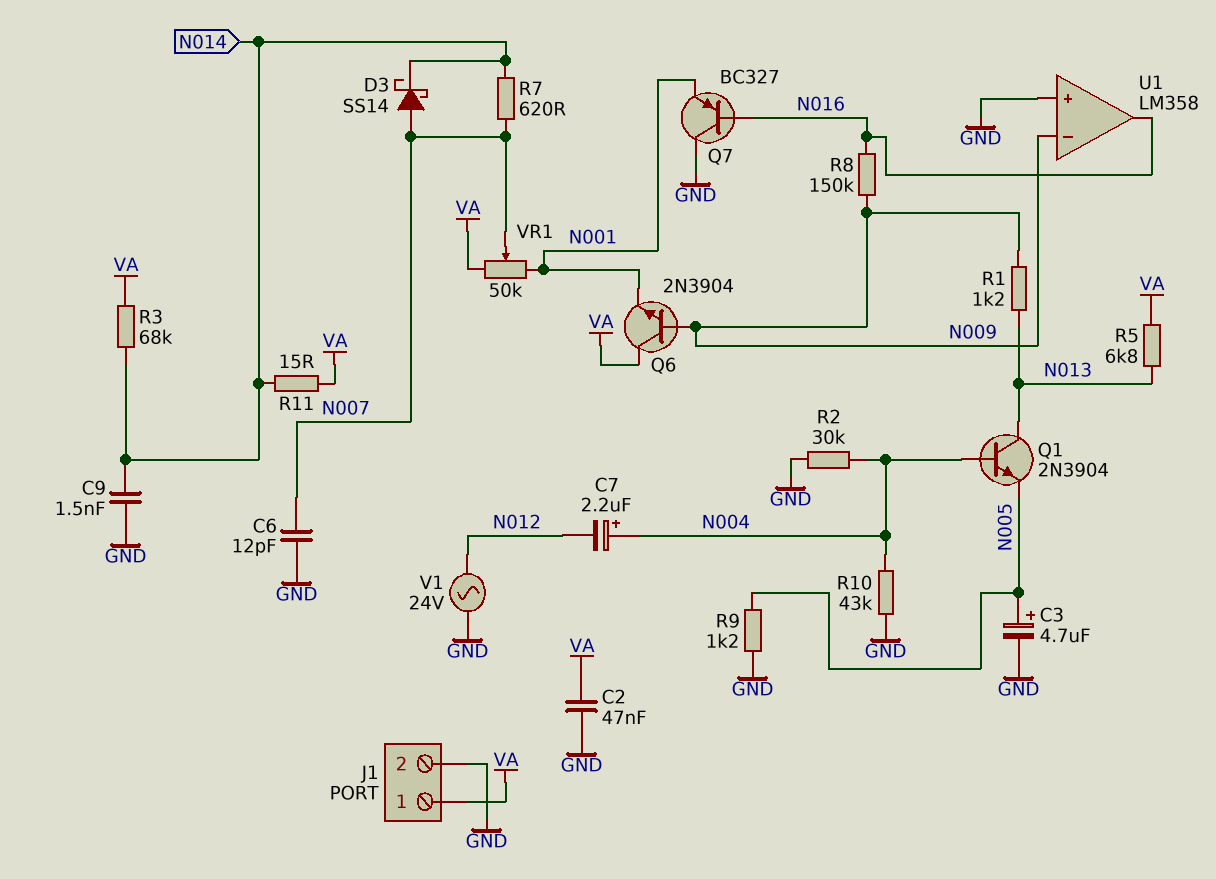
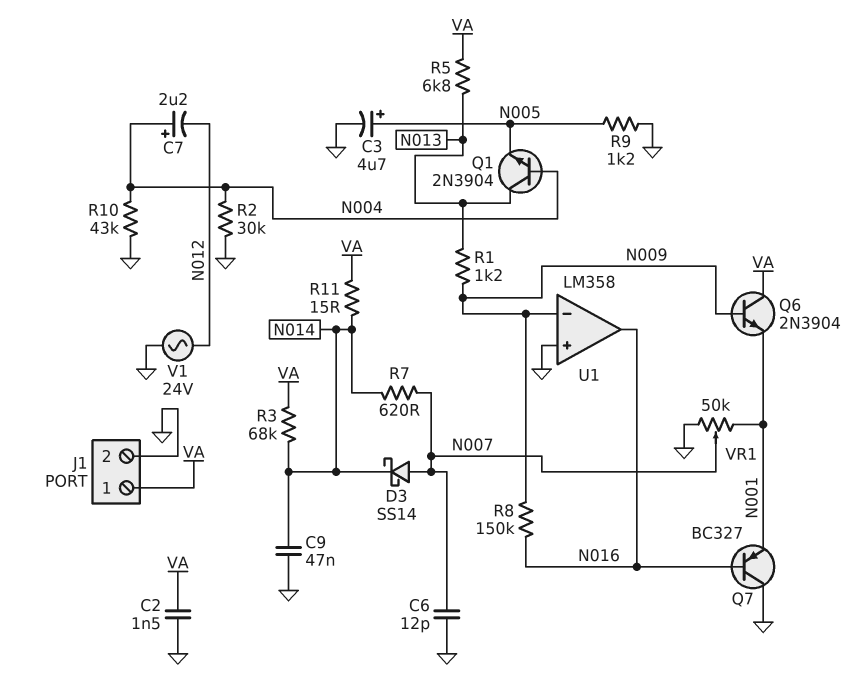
C2: 47nF (GND, VA) -> 1.5nF (GND, VA)
C9: 1.5nF (GND, N014) -> 47nF (GND, N014)
VR1: 50k (N001, VA, wiper N007) -> 50k (GND, N001, wiper N007)

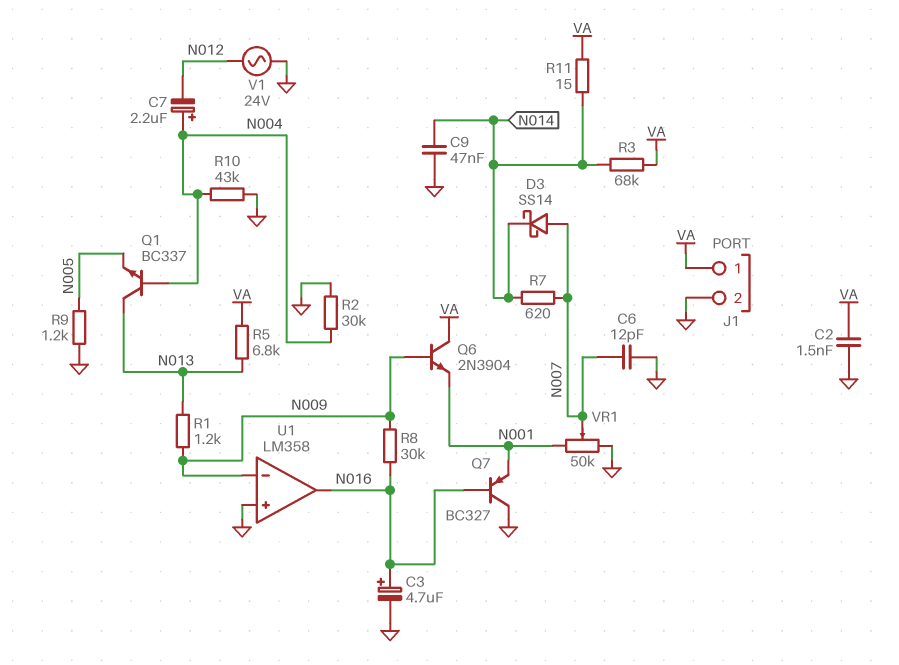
C3: 4.7uF (plus N005, minus GND) -> 4.7uF (plus N016, minus GND)
Q1: NPN 2N3904 (B N004, C N013, E N005) -> NPN BC337 (B N004, C N013, E N005)
R8: 150k (N009, N016) -> 30k (N009, N016)

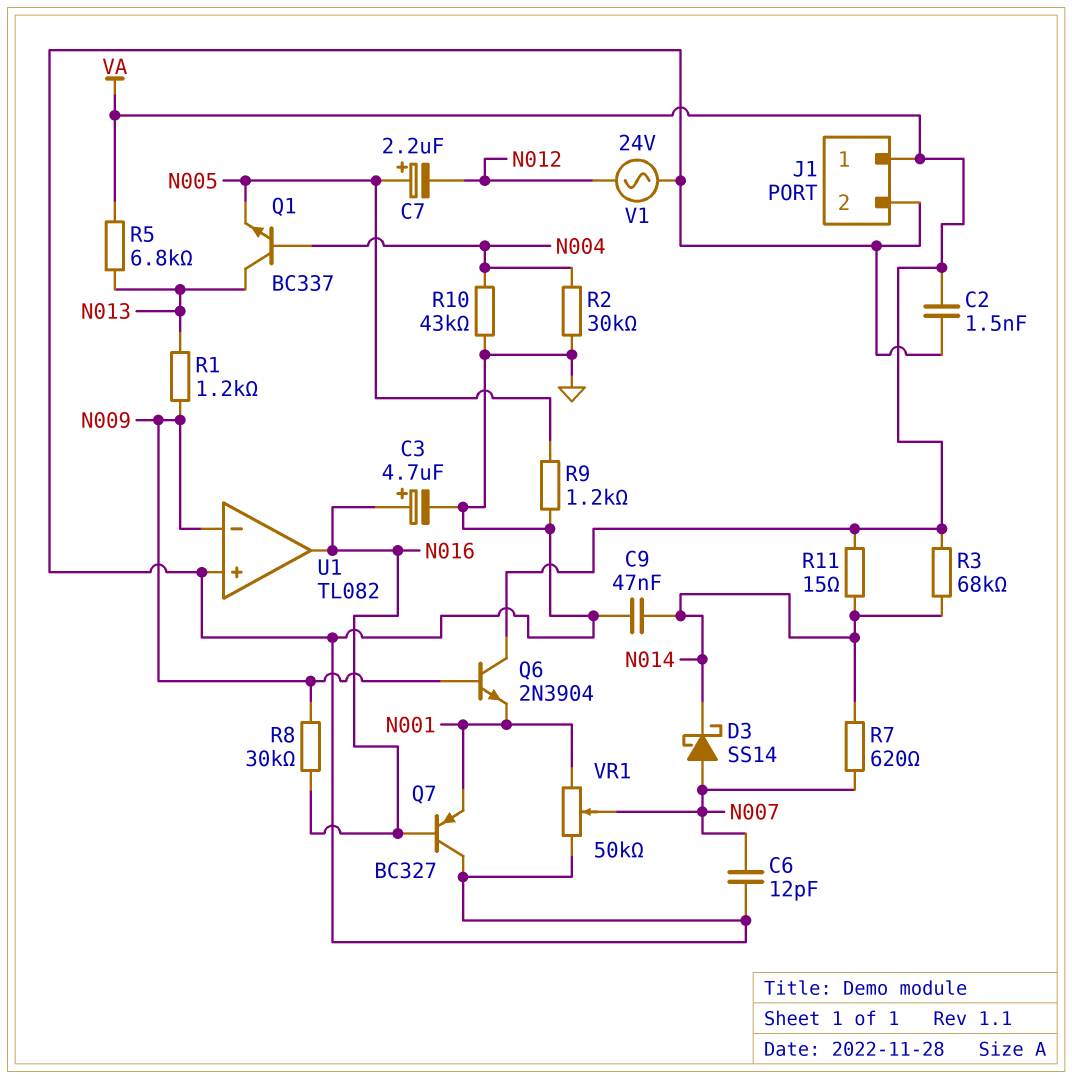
C7: 2.2uF (plus N004, minus N012) -> 2.2uF (plus N005, minus N012)
U1: LM358 -> TL082

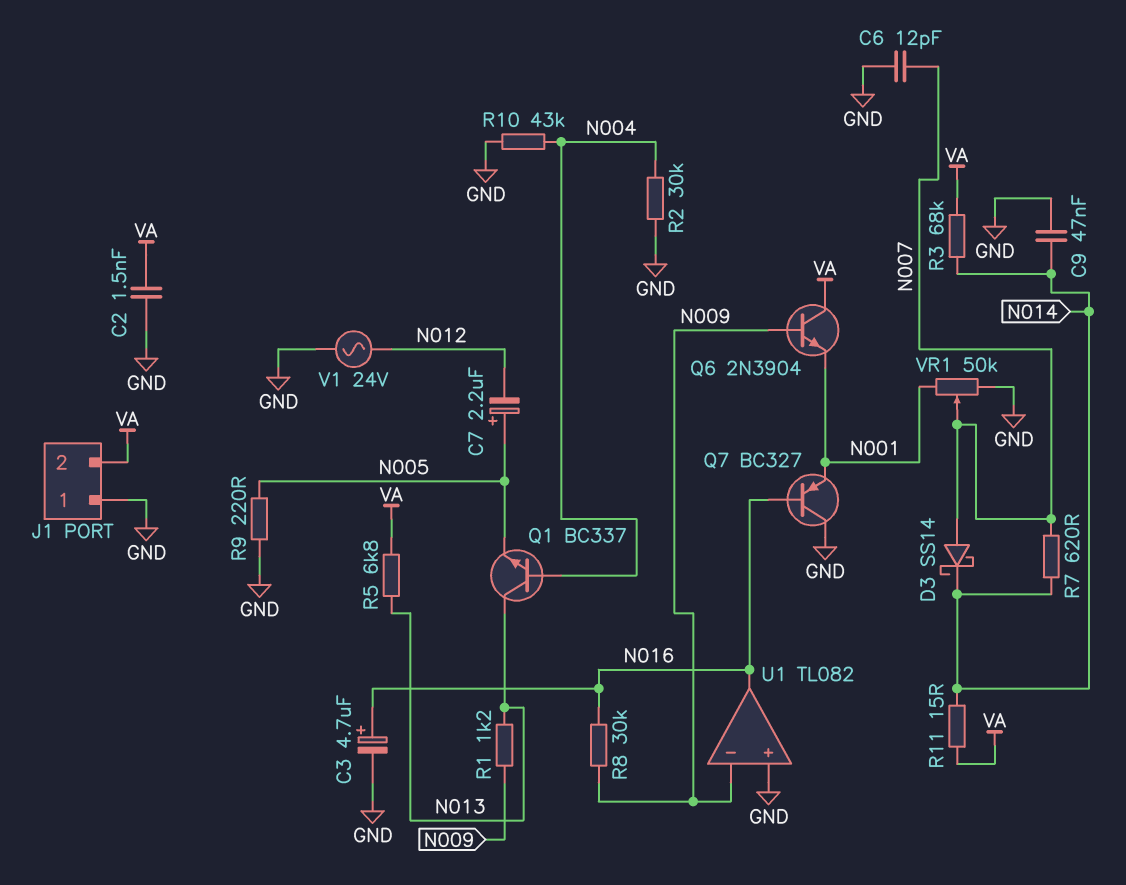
J1 pin 1: VA -> GND
J1 pin 2: GND -> VA
R9: 1.2k (GND, N005) -> 220 (GND, N005)

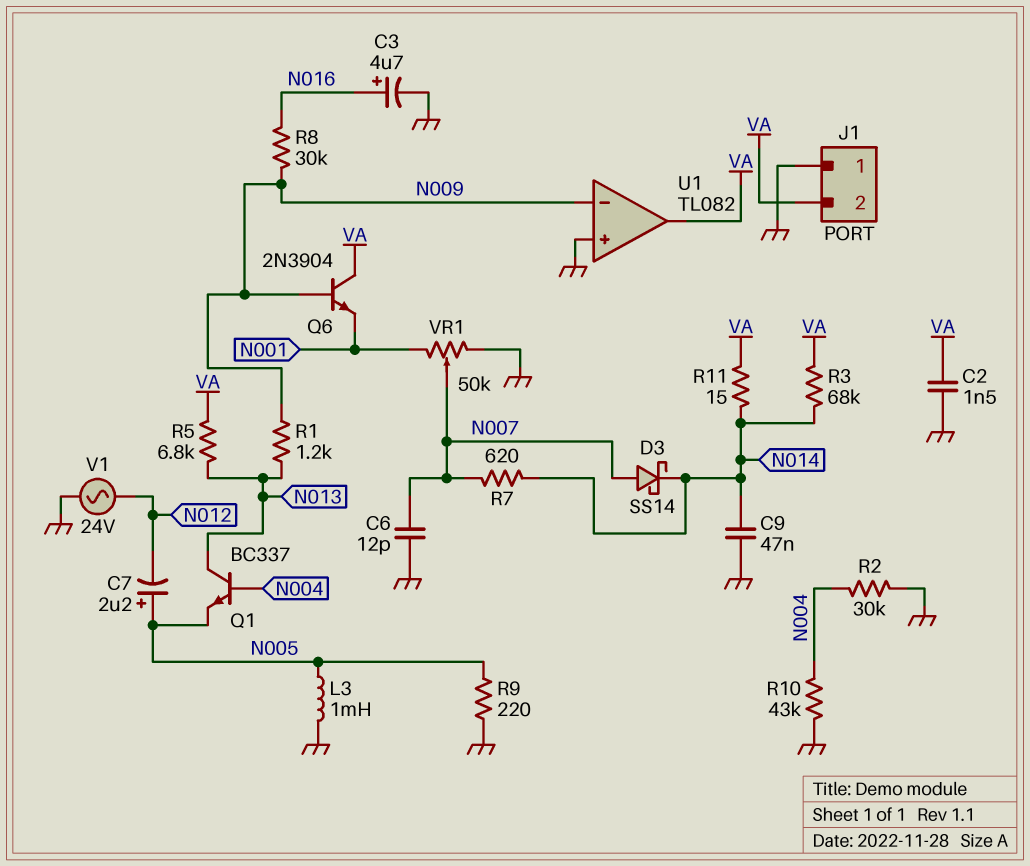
L3: none -> 1mH (GND, N005)
Q7: PNP BC327 (B N016, C GND, E N001) -> none
U1 pin out: N016 -> VA

